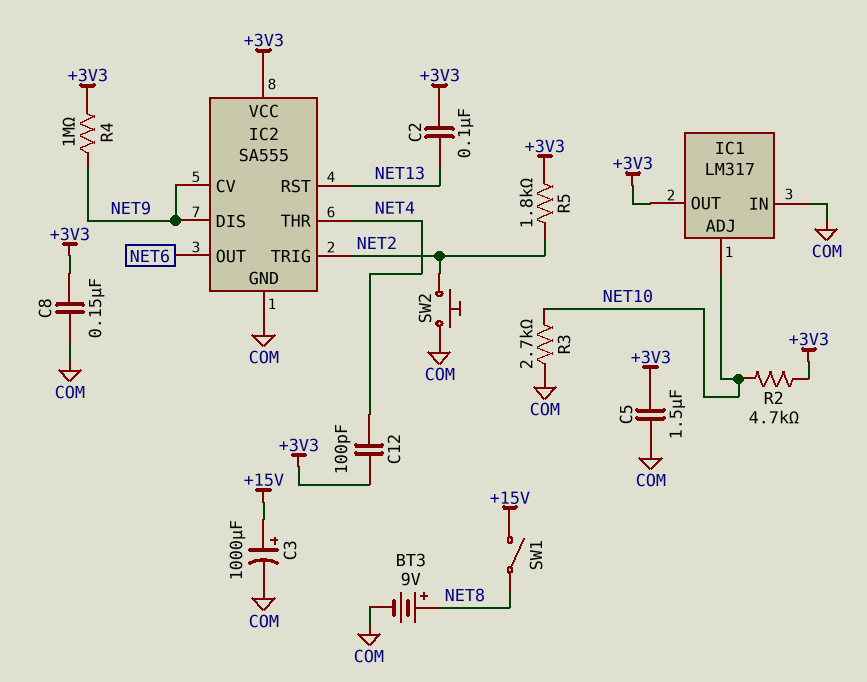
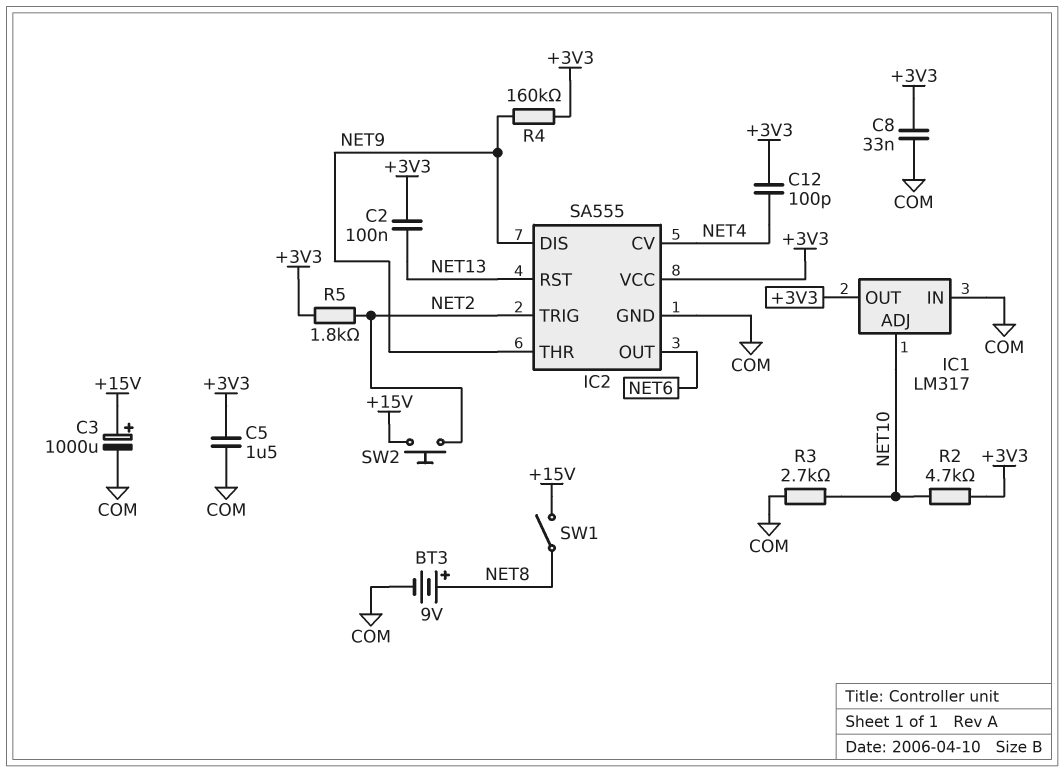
C8: 150nF (+3V3, COM) -> 33nF (+3V3, COM)
IC2 pin CV: NET9 -> NET4
IC2 pin THR: NET4 -> NET9
R4: 1M (+3V3, NET9) -> 160k (+3V3, NET9)
SW2: button (COM, NET2) -> button (+15V, NET2)

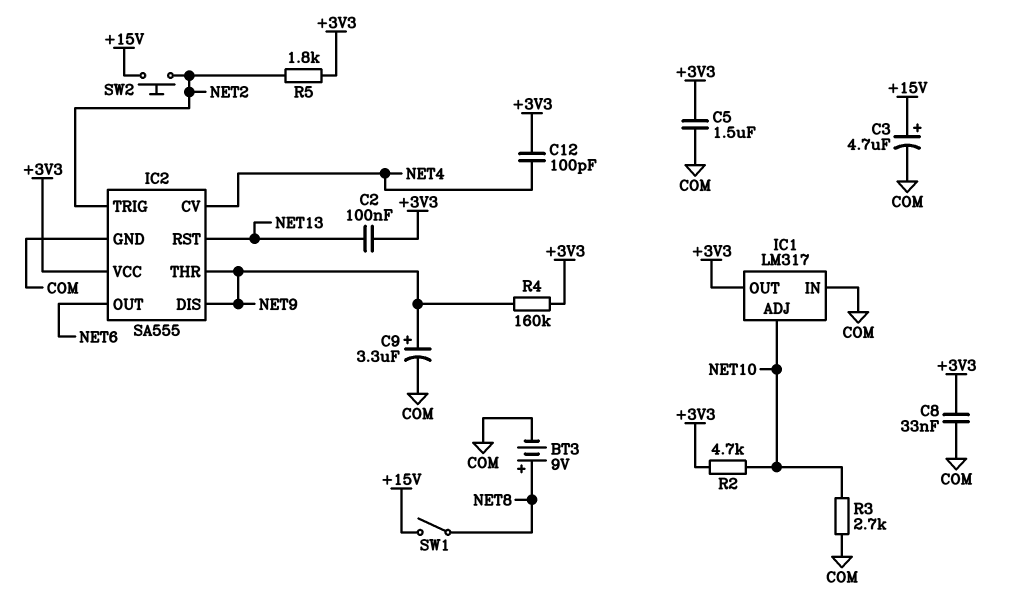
C3: 1000uF (plus +15V, minus COM) -> 4.7uF (plus +15V, minus COM)
C9: none -> 3.3uF (plus NET9, minus COM)

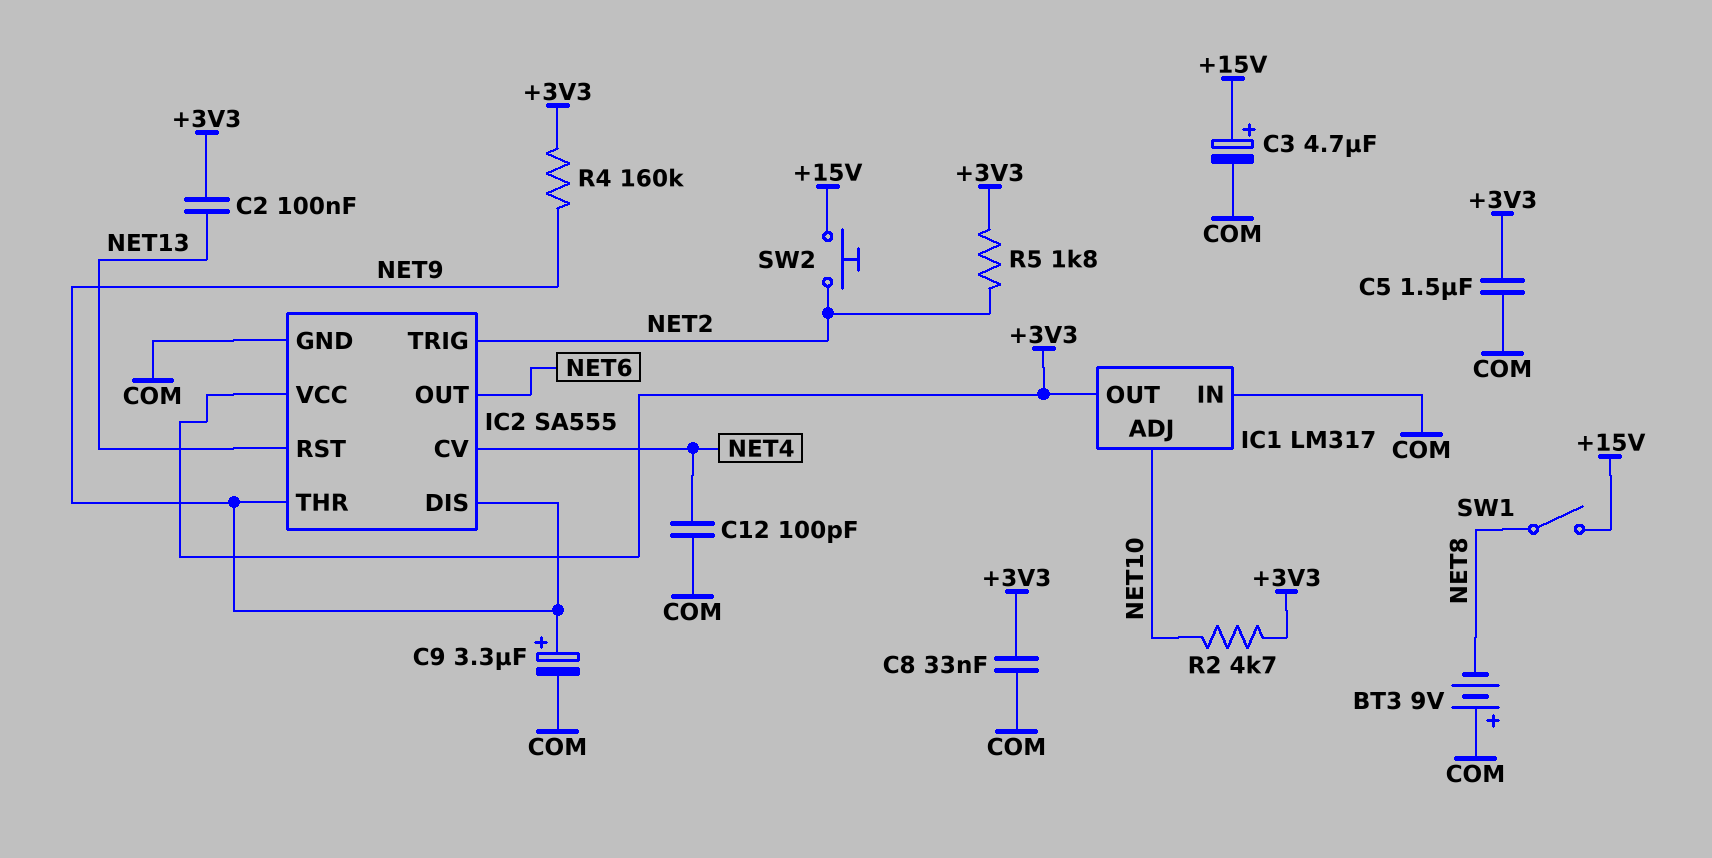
BT3: 9V (plus NET8, minus COM) -> 9V (plus COM, minus NET8)
C12: 100pF (+3V3, NET4) -> 100pF (COM, NET4)
R3: 2.7k (COM, NET10) -> none

